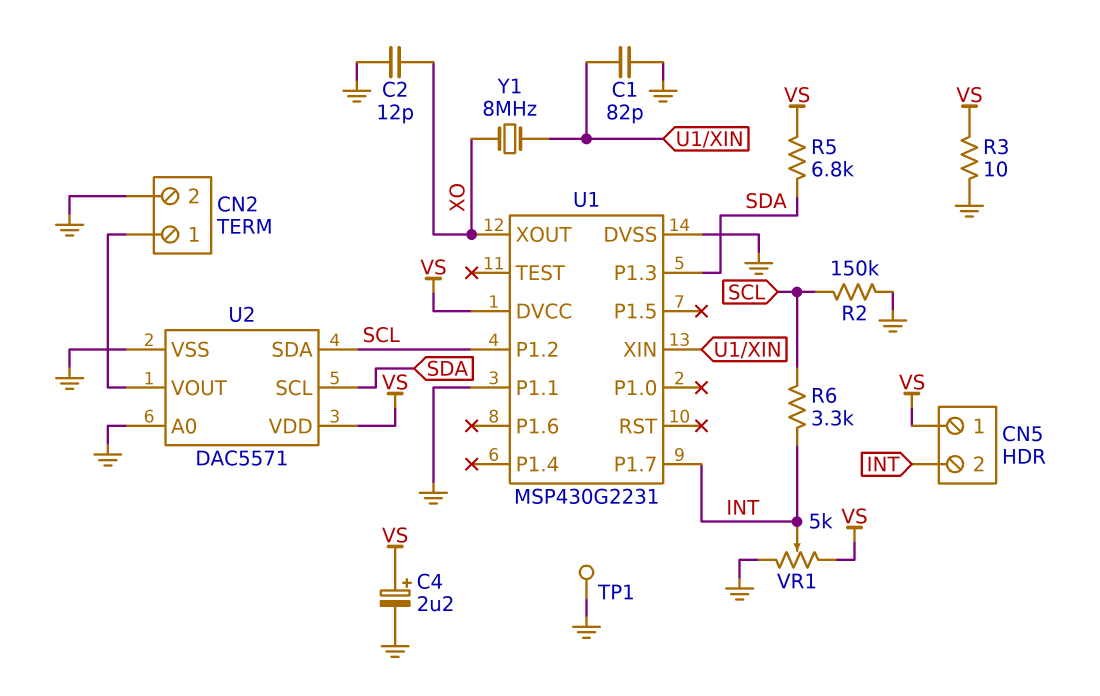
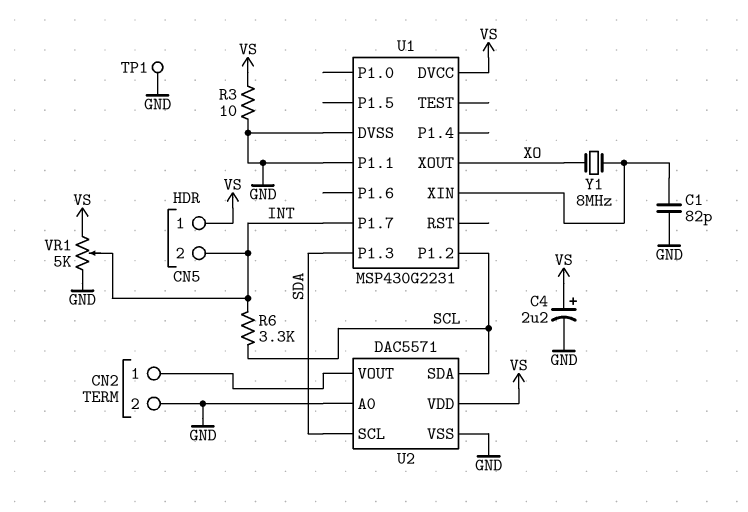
C2: 12pF (GND, XO) -> none
R2: 150k (GND, SCL) -> none
R5: 6.8k (SDA, VS) -> none

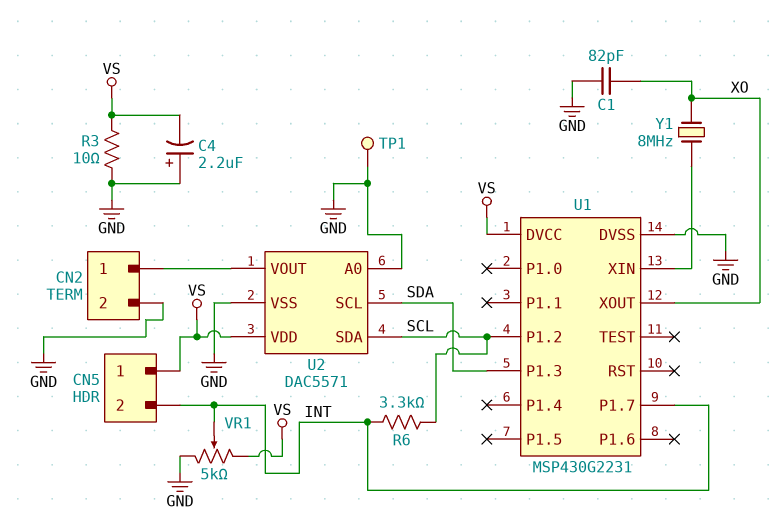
C1: 82pF (GND, U1/XIN) -> 82pF (GND, XO)
C4: 2.2uF (plus VS, minus GND) -> 2.2uF (plus GND, minus VS)
U1 pin P1.1: GND -> none

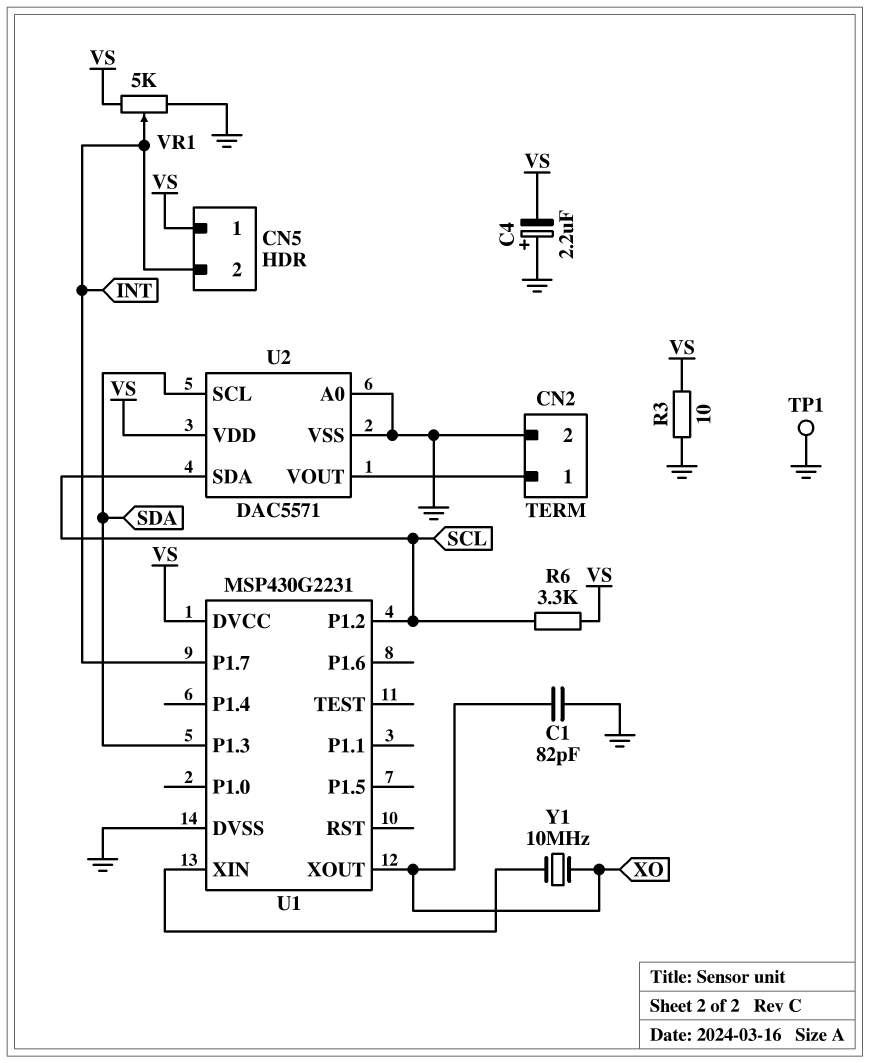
R6: 3.3k (INT, SCL) -> 3.3k (SCL, VS)
Y1: 8MHz (U1/XIN, XO) -> 10MHz (U1/XIN, XO)

